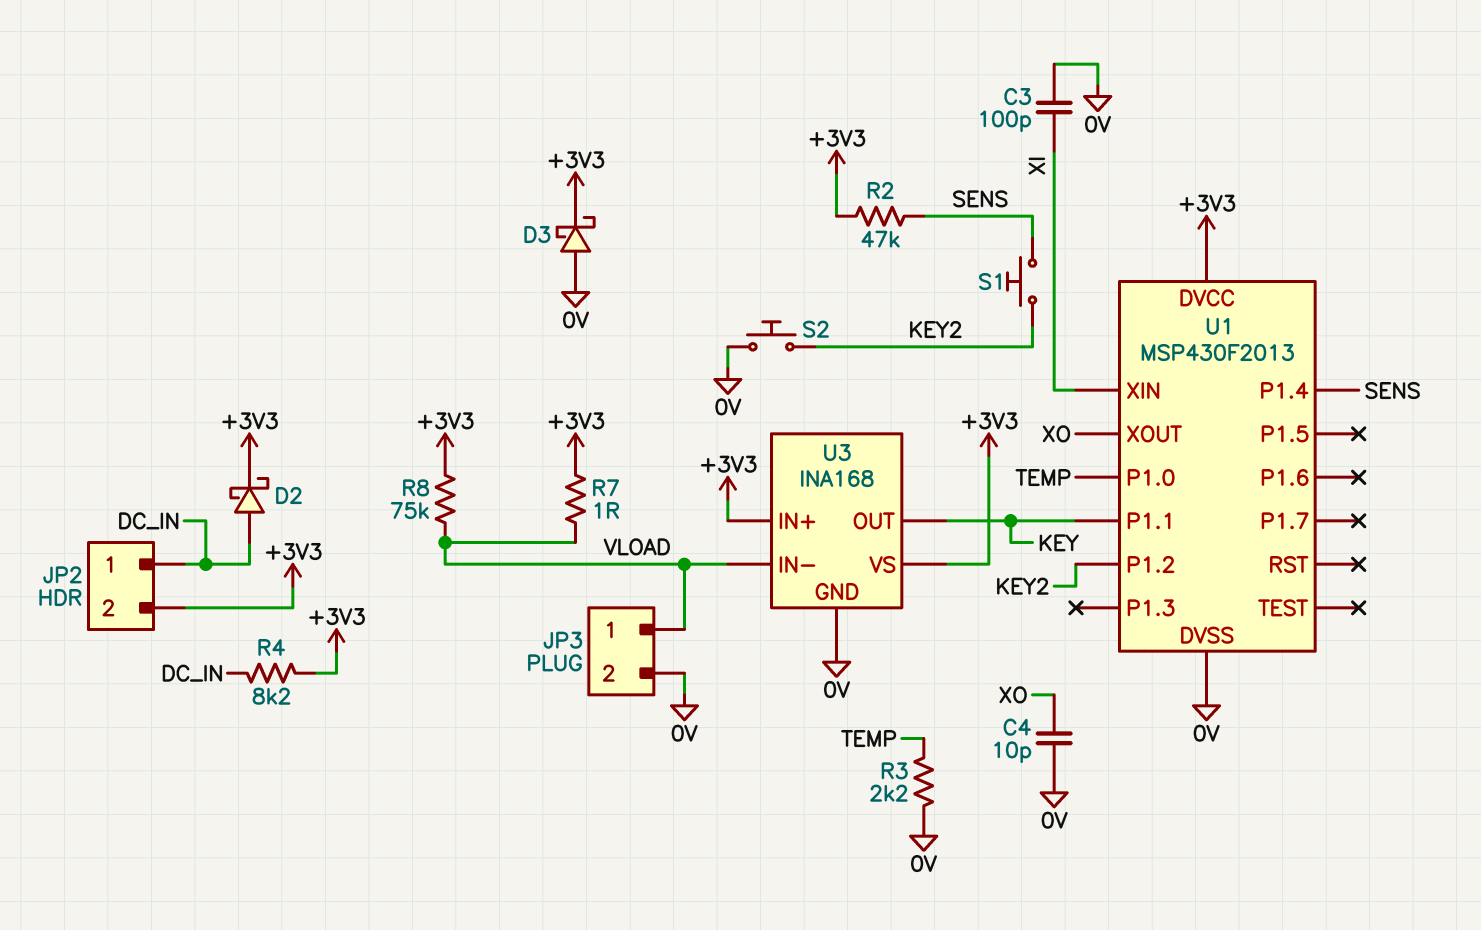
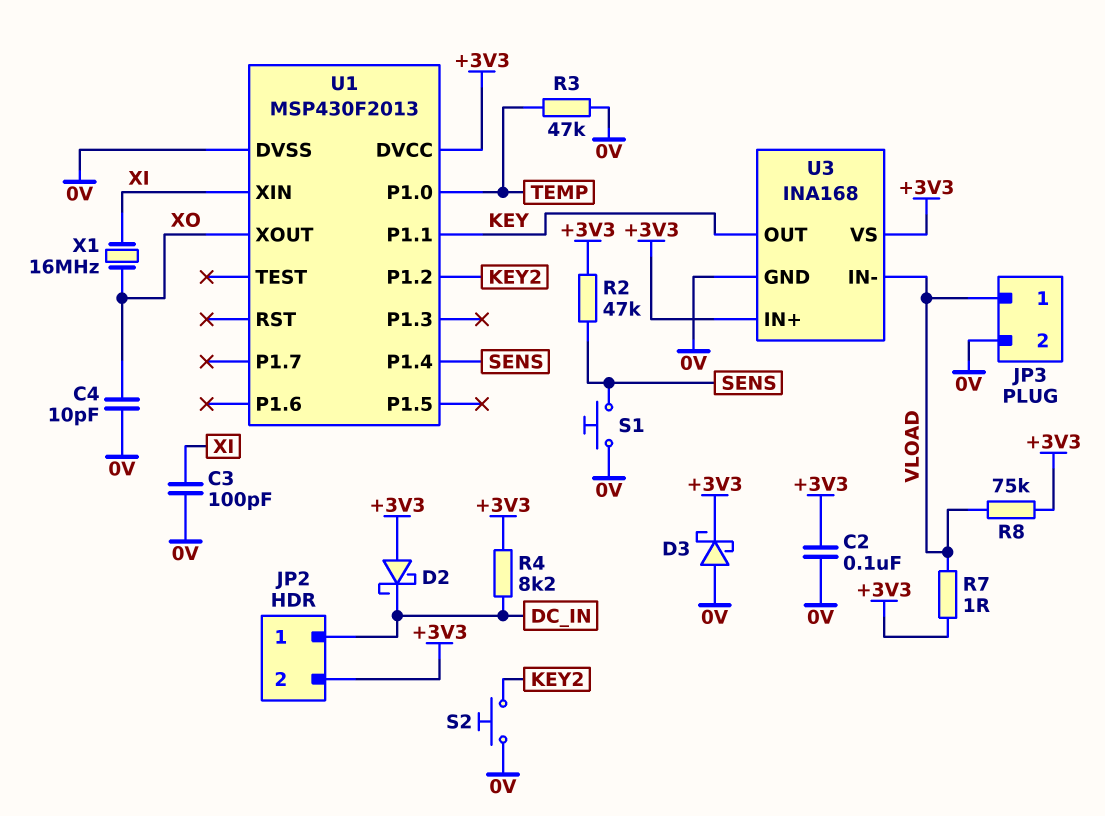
C2: none -> 100nF (+3V3, 0V)
D2: schottky (A DC_IN, K +3V3) -> schottky (A +3V3, K DC_IN)
R3: 2.2k (0V, TEMP) -> 47k (0V, TEMP)
S1: button (KEY2, SENS) -> button (0V, SENS)
X1: none -> 16MHz (XI, XO)

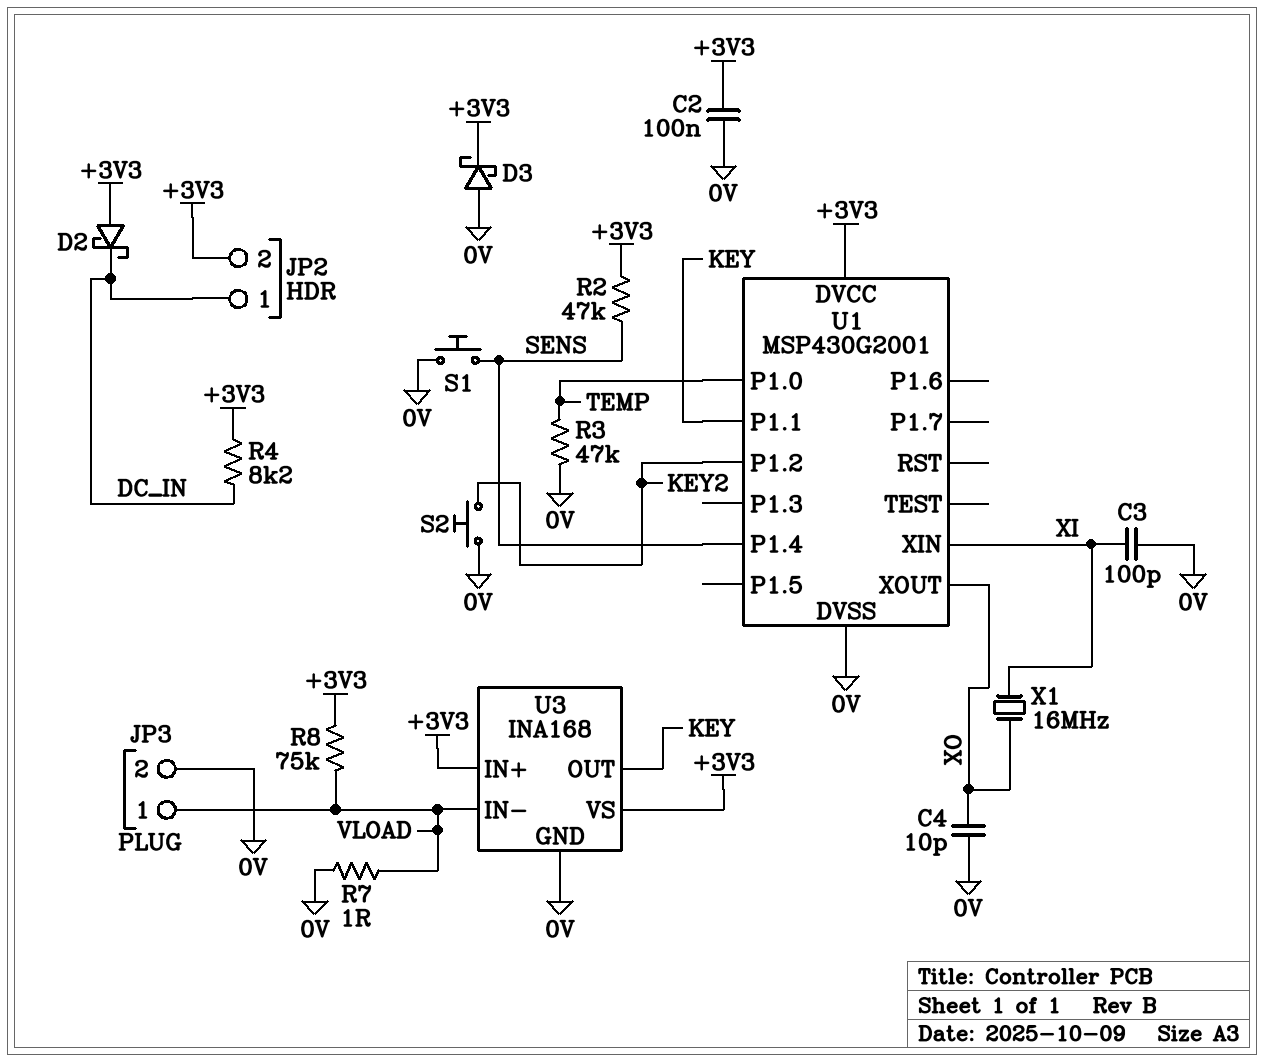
R7: 1 (+3V3, VLOAD) -> 1 (0V, VLOAD)
U1: MSP430F2013 -> MSP430G2001

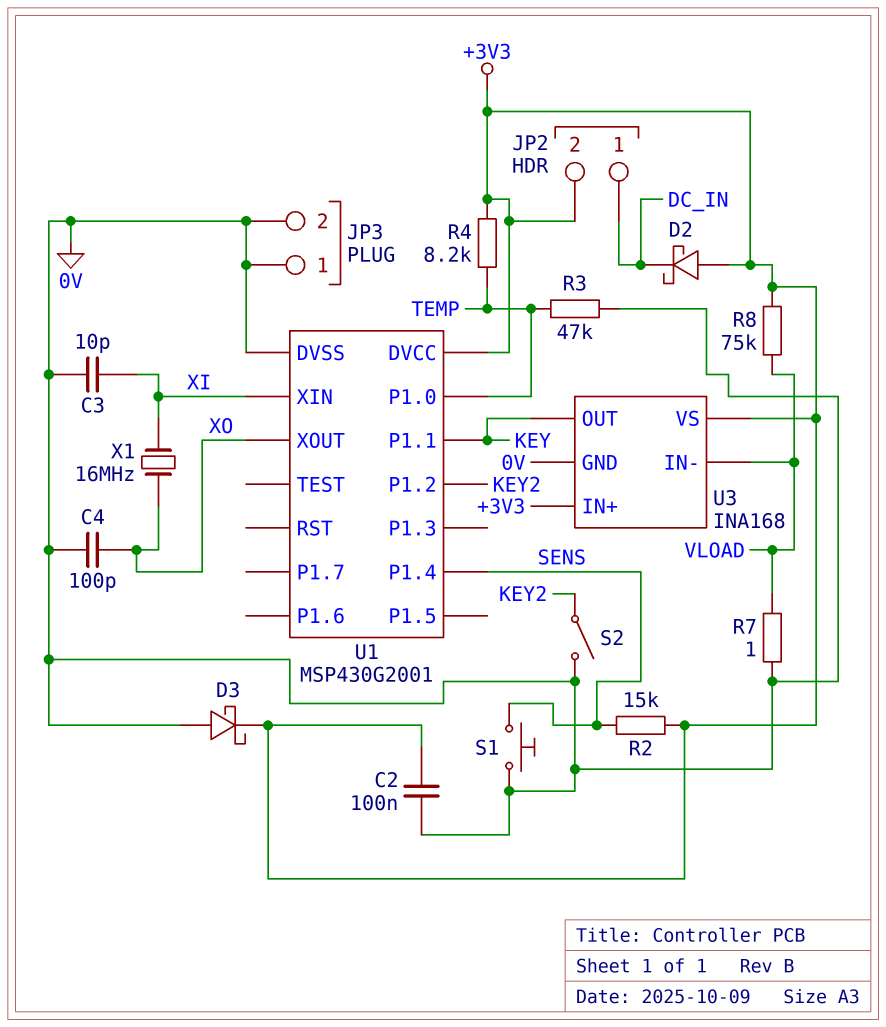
C3: 100pF (0V, XI) -> 10pF (0V, XI)
C4: 10pF (0V, XO) -> 100pF (0V, XO)
JP3 pin 1: VLOAD -> 0V
R2: 47k (+3V3, SENS) -> 15k (+3V3, SENS)
R4: 8.2k (+3V3, DC_IN) -> 8.2k (+3V3, TEMP)
S2: button (0V, KEY2) -> switch (0V, KEY2)

